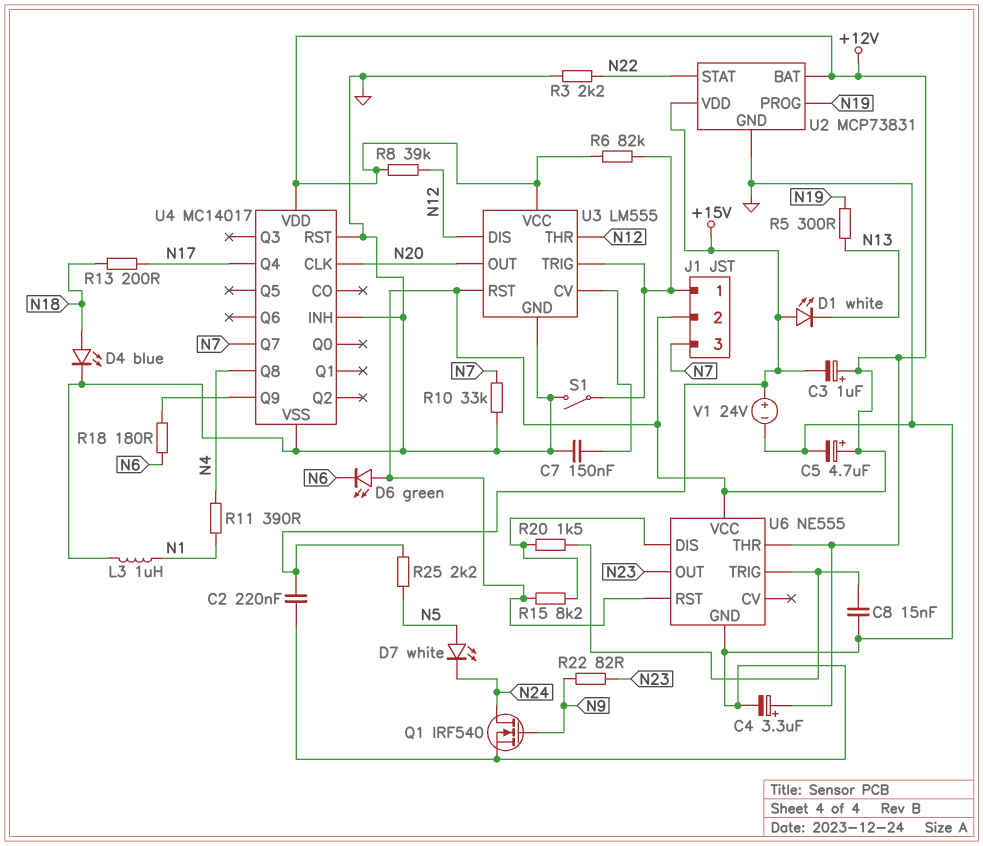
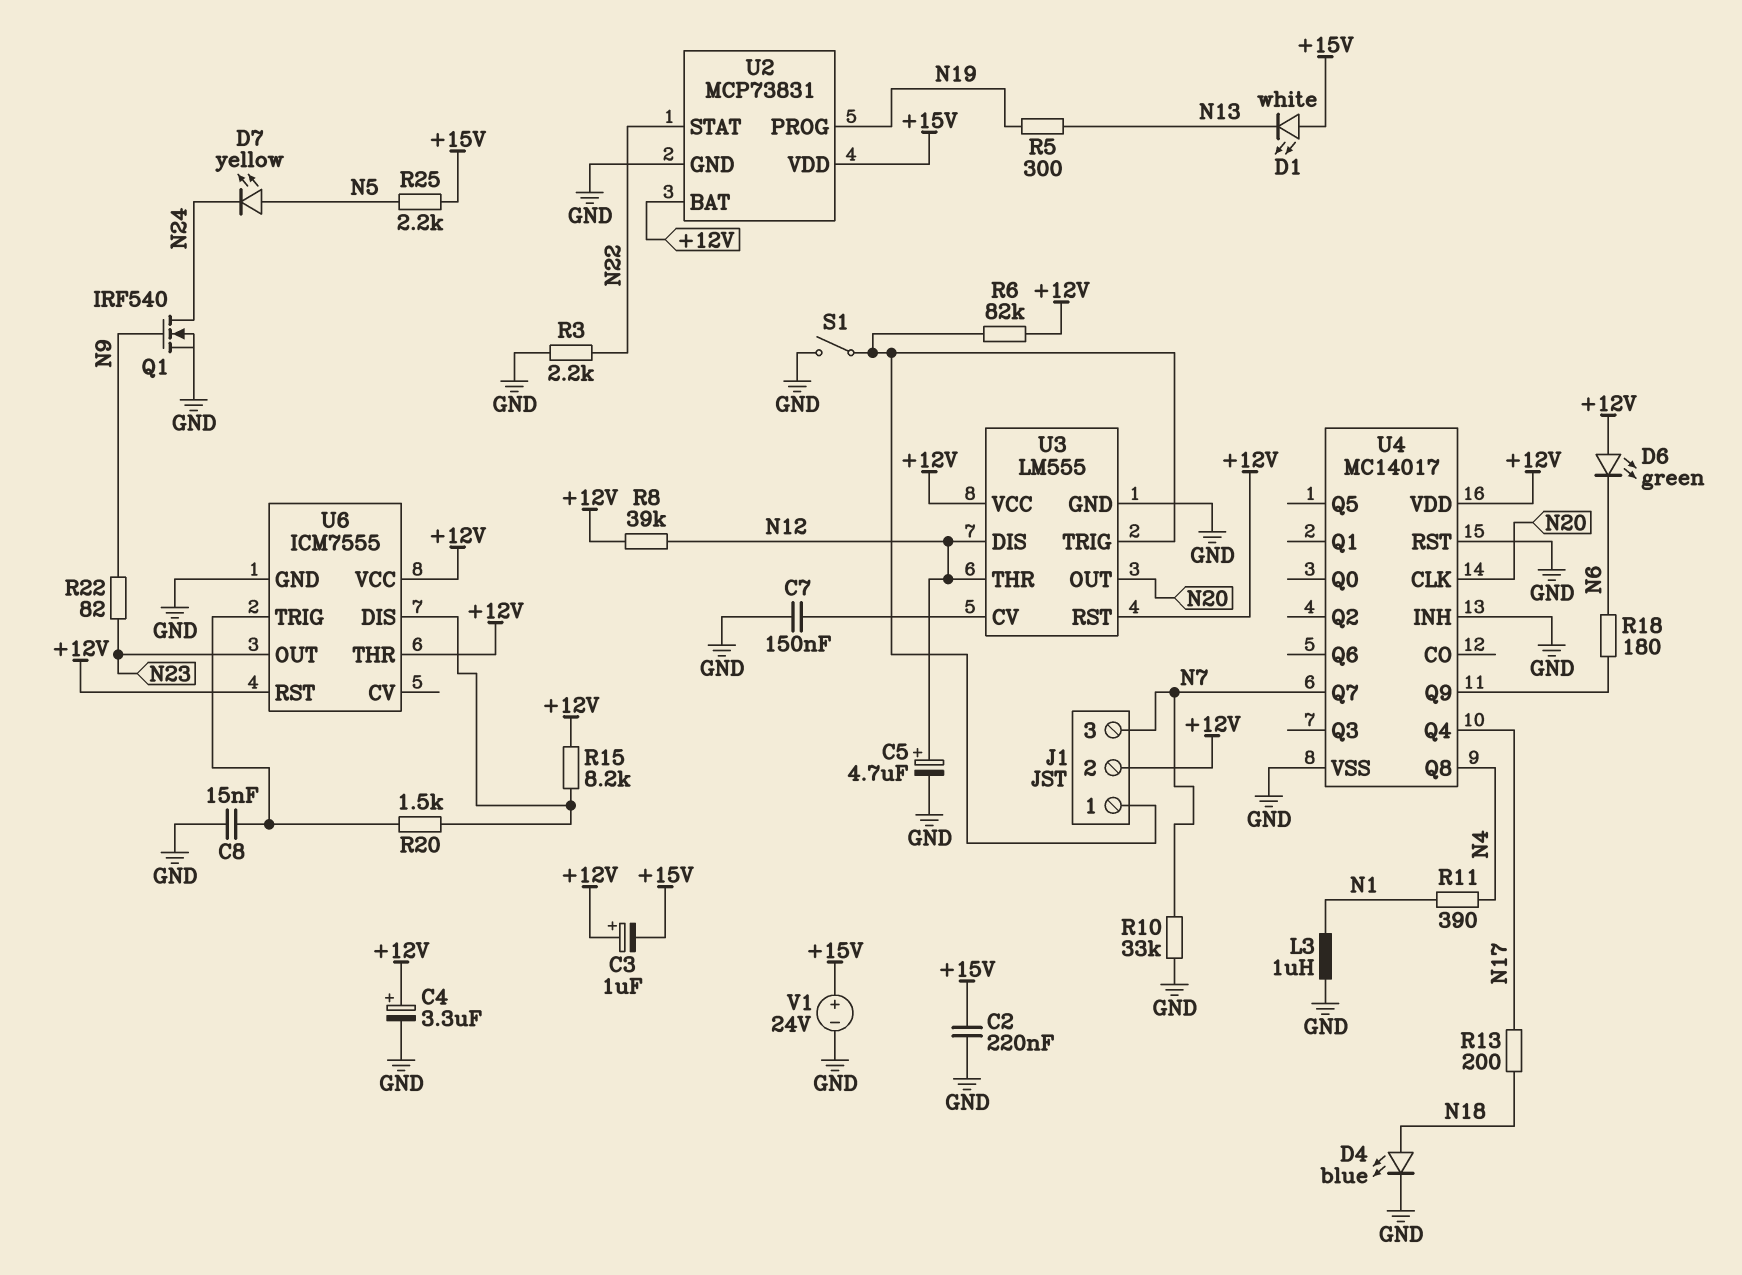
C5: 4.7uF (plus +12V, minus GND) -> 4.7uF (plus N12, minus GND)
D7: LED white (A N5, K N24) -> LED yellow (A N5, K N24)
U6: NE555 -> ICM7555

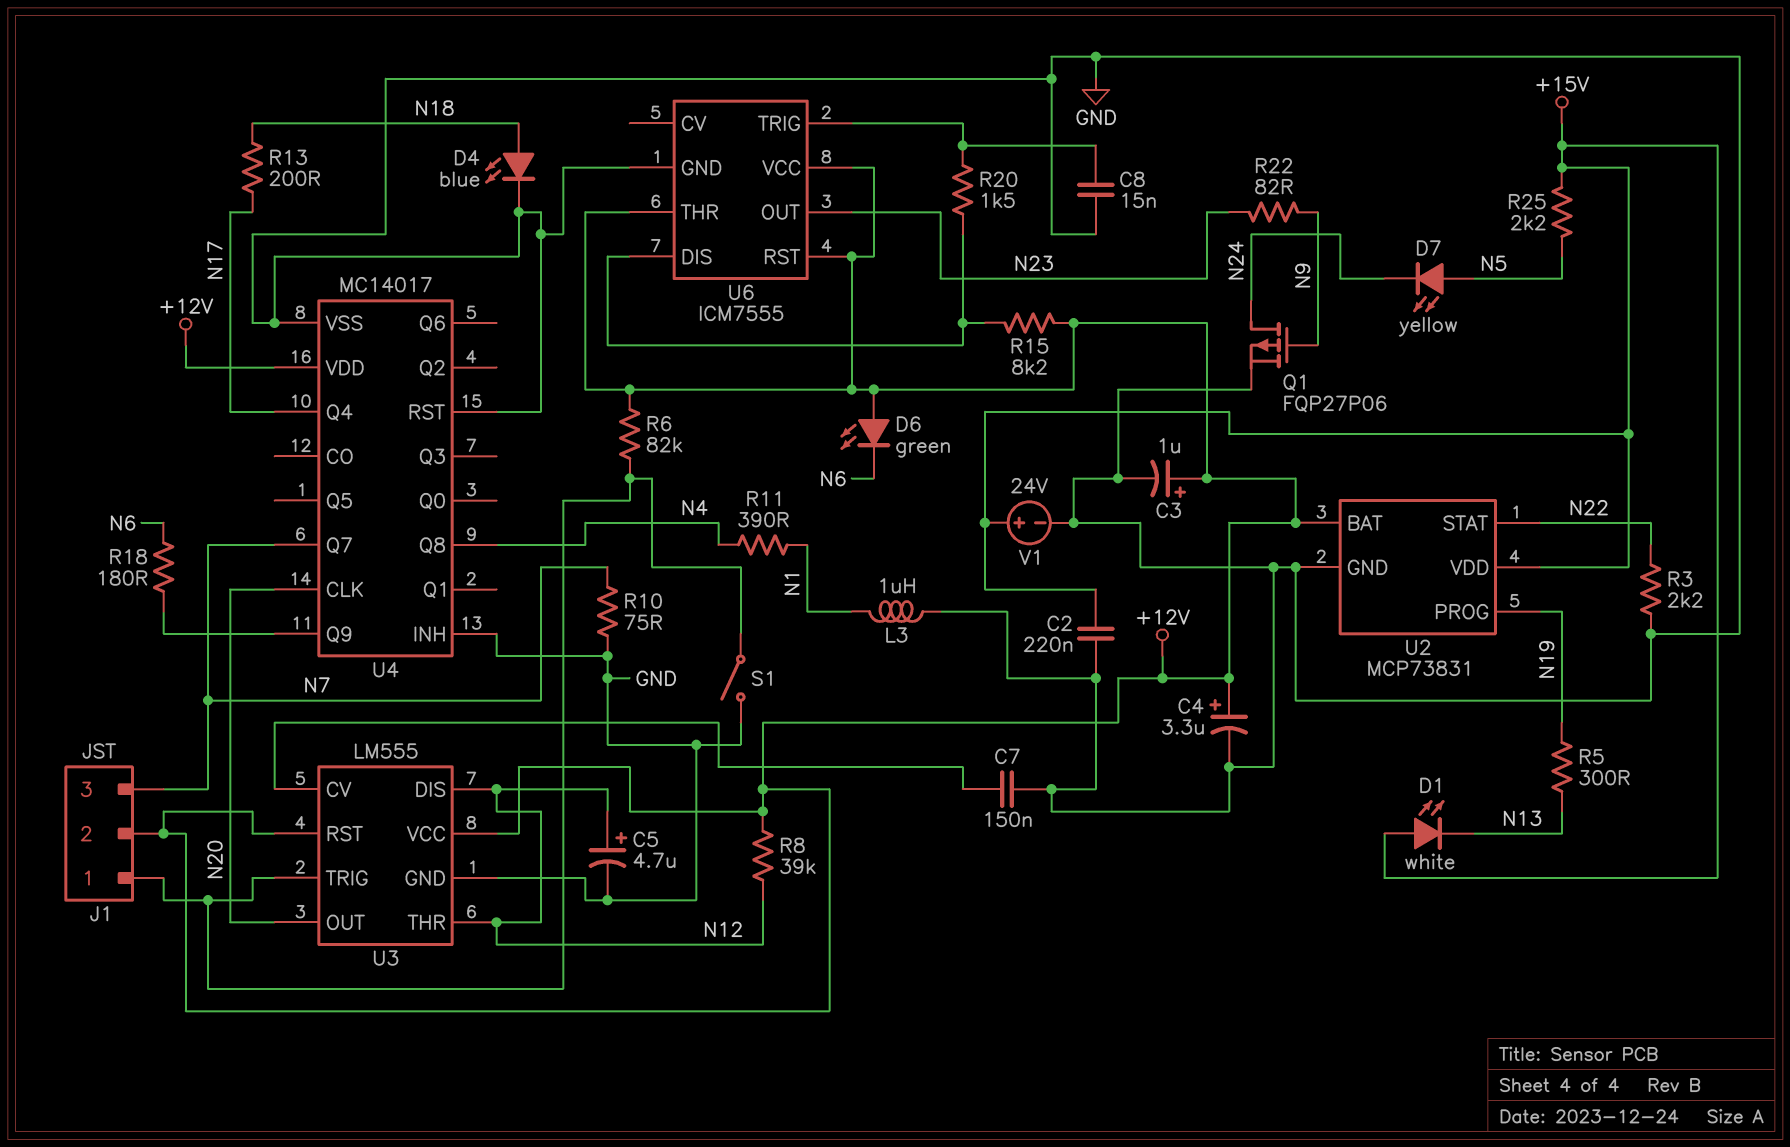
C3: 1uF (plus +12V, minus +15V) -> 1uF (plus +12V, minus GND)
Q1: NMOS IRF540 (G N9, D N24, S GND) -> PMOS FQP27P06 (G N9, D N24, S GND)
R10: 33k (GND, N7) -> 75 (GND, N7)

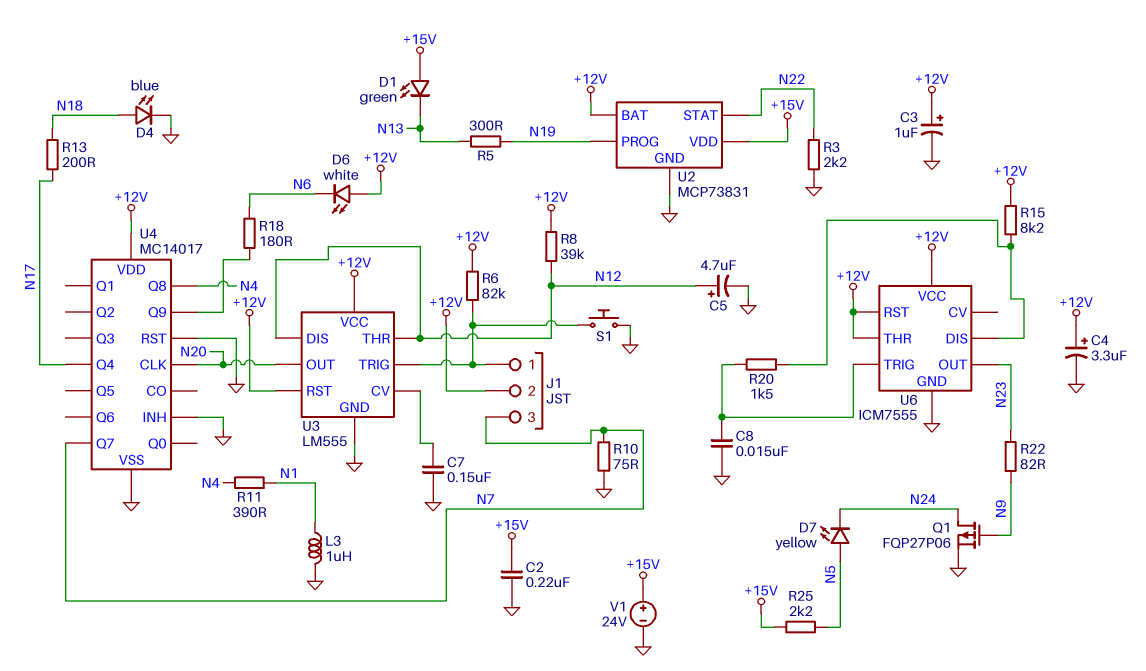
D1: LED white (A +15V, K N13) -> LED green (A +15V, K N13)
D6: LED green (A +12V, K N6) -> LED white (A +12V, K N6)
S1: switch (GND, J1/1) -> button (GND, J1/1)

